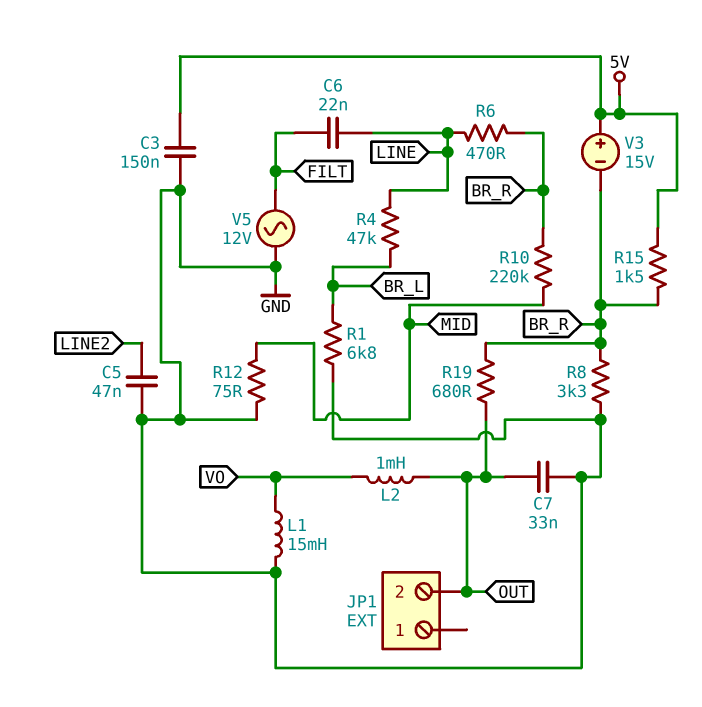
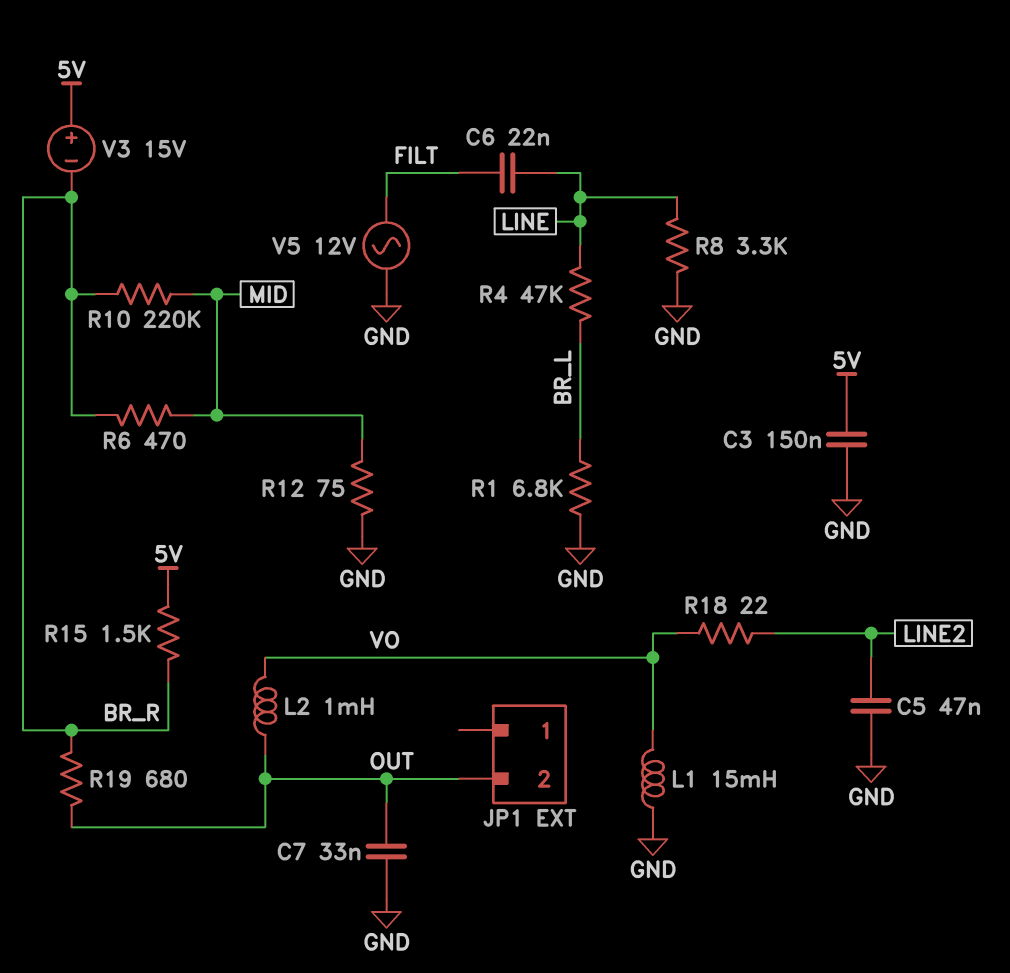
R6: 470 (BR_R, LINE) -> 470 (BR_R, MID)
R8: 3.3k (BR_R, GND) -> 3.3k (GND, LINE)
R18: none -> 22 (LINE2, VO)

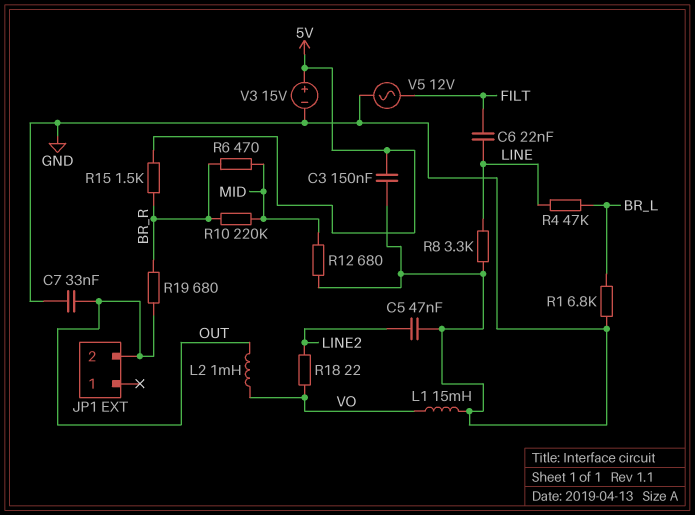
R12: 75 (GND, MID) -> 680 (GND, MID)
V3: 15V (plus 5V, minus BR_R) -> 15V (plus 5V, minus GND)

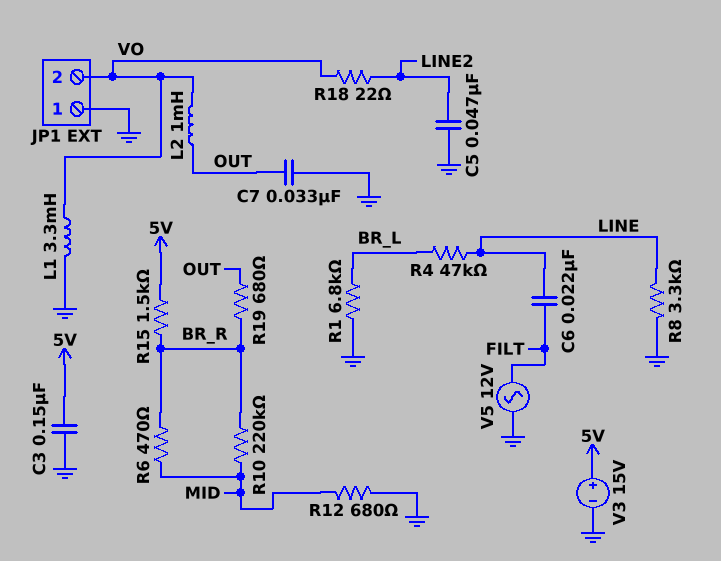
JP1 pin 1: none -> GND
JP1 pin 2: OUT -> VO
L1: 15mH (GND, VO) -> 3.3mH (GND, VO)

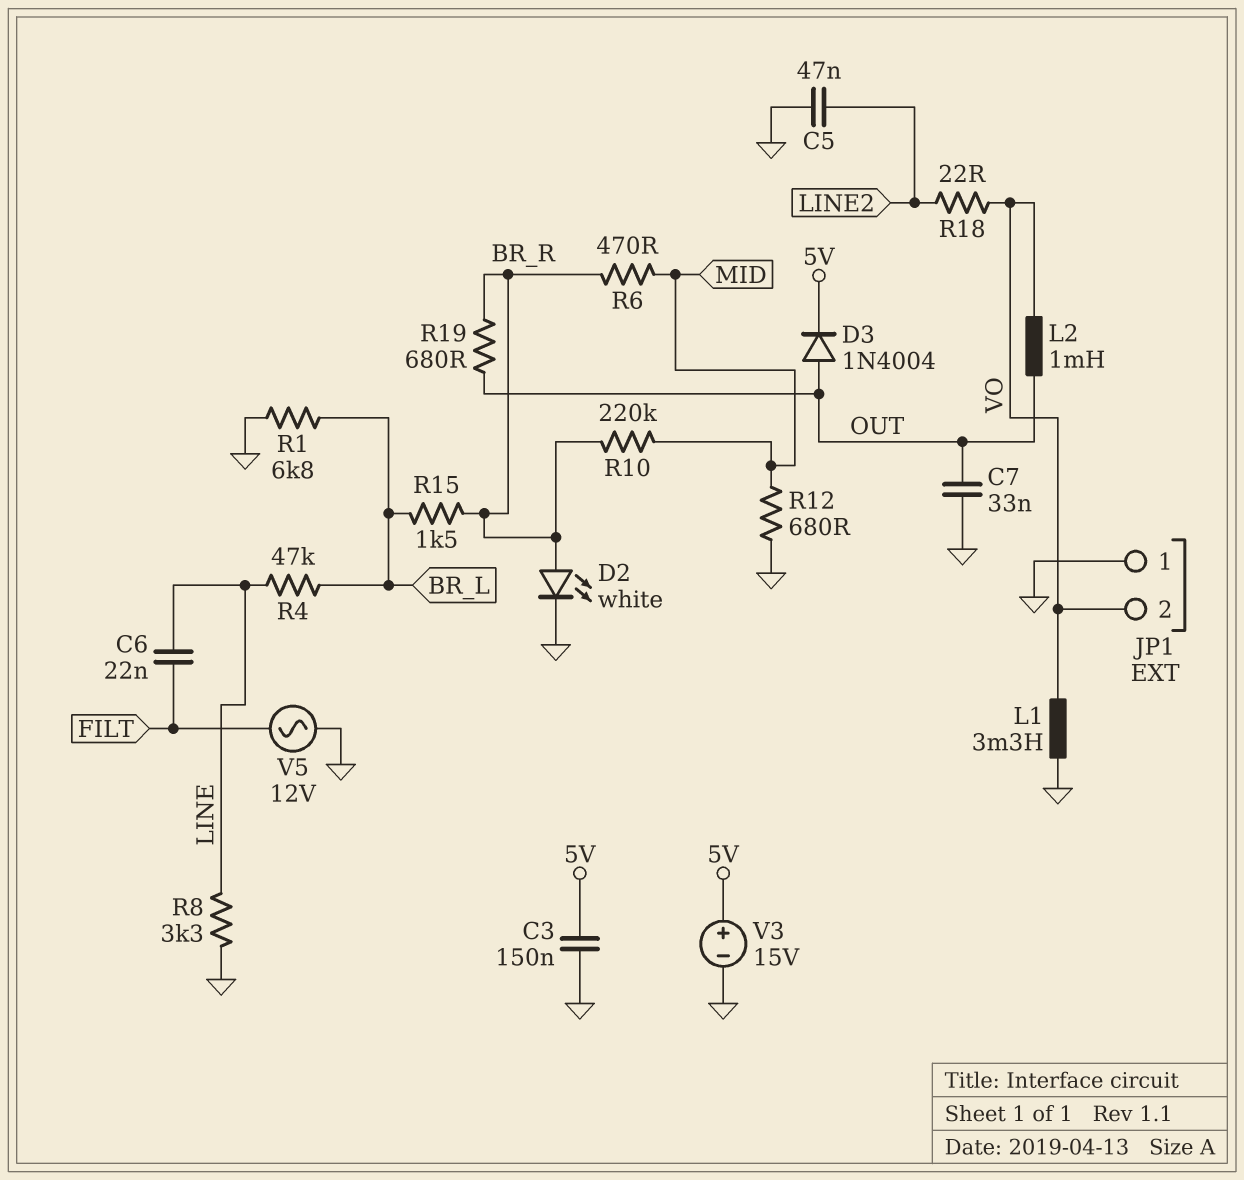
D2: none -> LED white (A BR_R, K GND)
D3: none -> diode 1N4004 (A OUT, K 5V)
R15: 1.5k (5V, BR_R) -> 1.5k (BR_L, BR_R)

